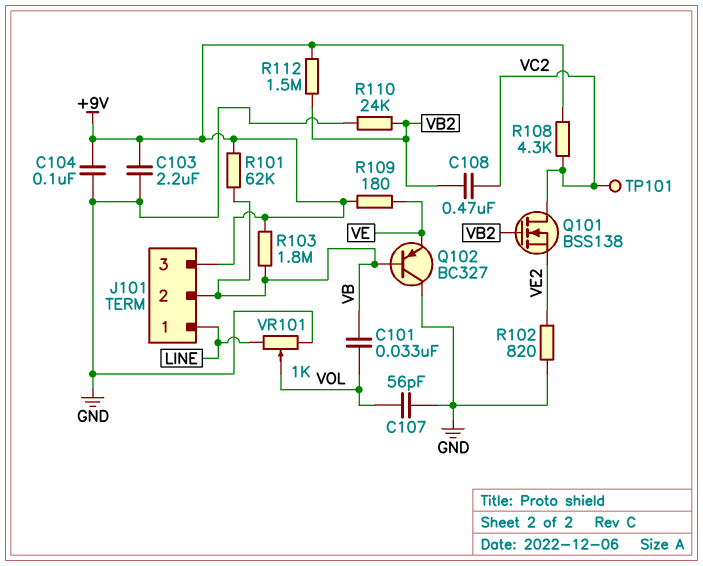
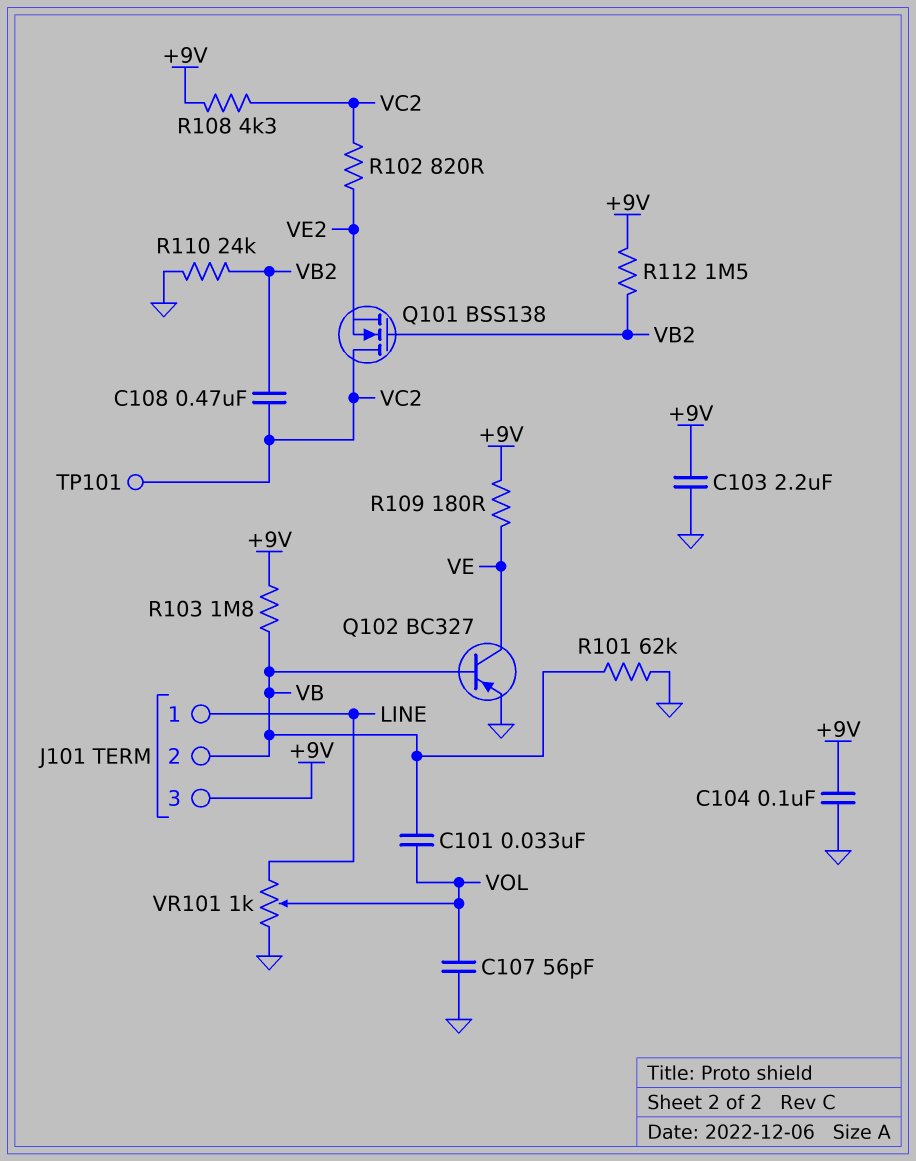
Q102: PNP BC327 (B VB, C GND, E VE) -> PNP BC327 (B VB, C VE, E GND)
R101: 62k (+9V, VB) -> 62k (GND, VB)
R102: 820 (GND, VE2) -> 820 (VC2, VE2)

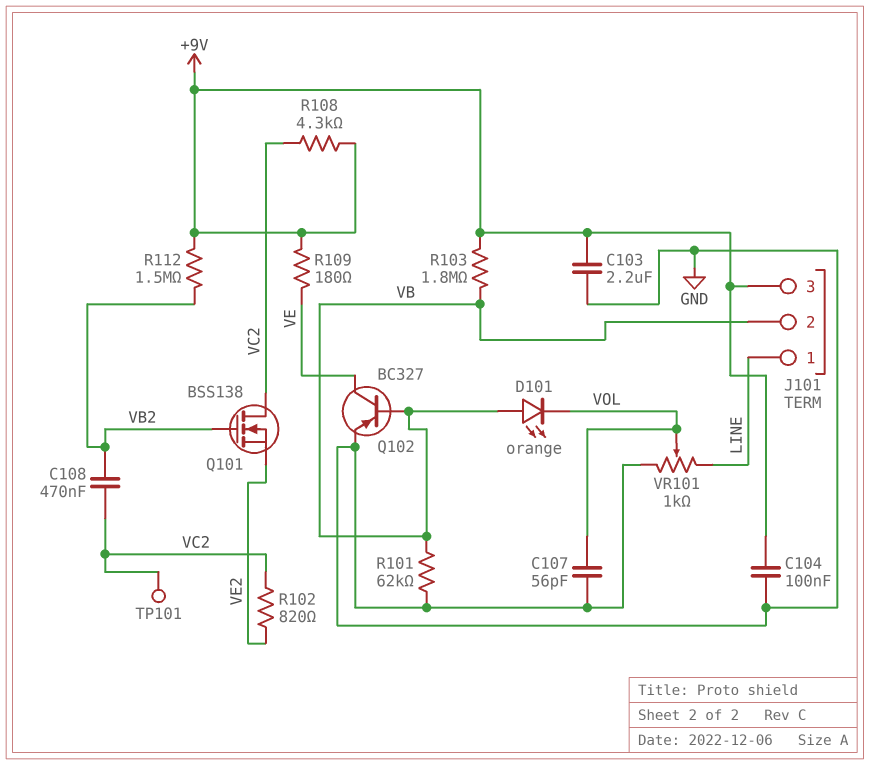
C101: 33nF (VB, VOL) -> none
D101: none -> LED orange (A VB, K VOL)
R110: 24k (GND, VB2) -> none

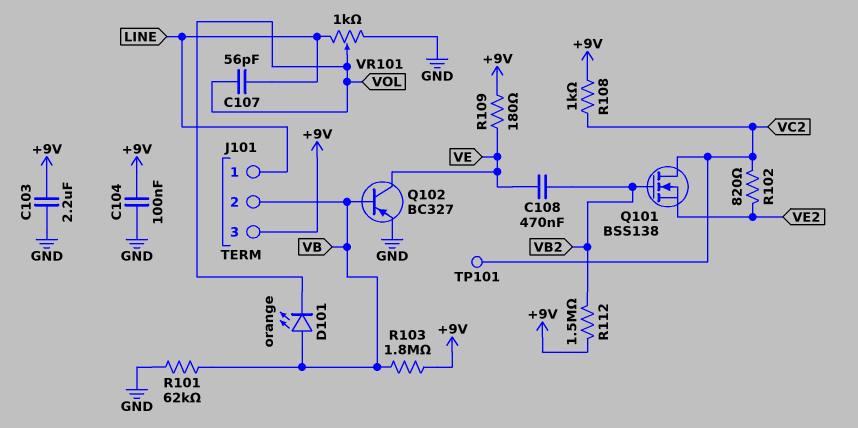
C107: 56pF (GND, VOL) -> 56pF (LINE, VOL)
C108: 470nF (VB2, VC2) -> 470nF (VB2, VE)
R108: 4.3k (+9V, VC2) -> 1k (+9V, VC2)

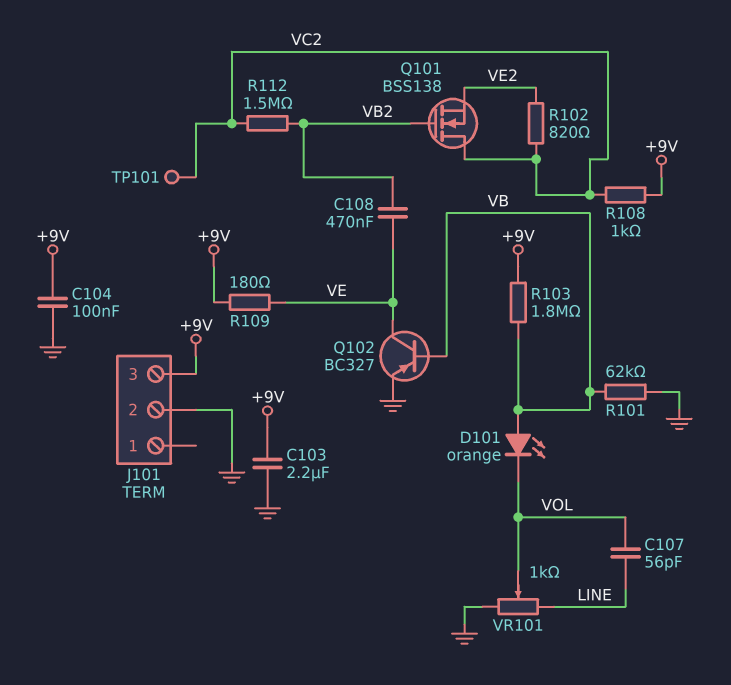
J101 pin 1: LINE -> none
J101 pin 2: VB -> GND
R112: 1.5M (+9V, VB2) -> 1.5M (VB2, VC2)

